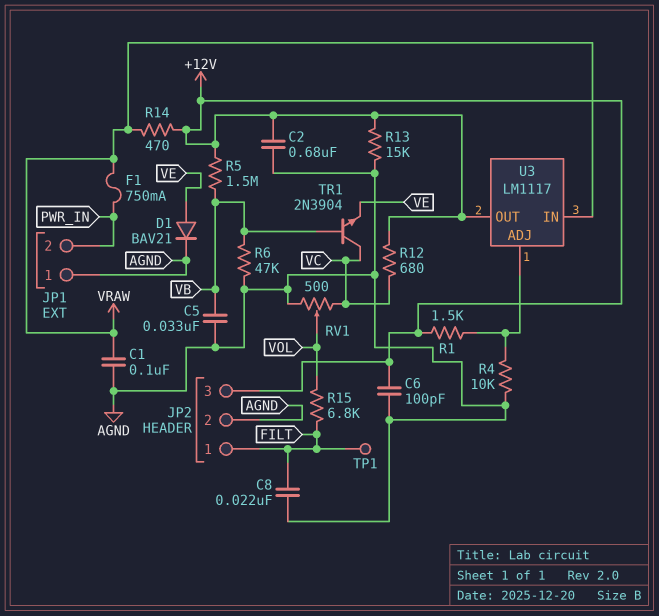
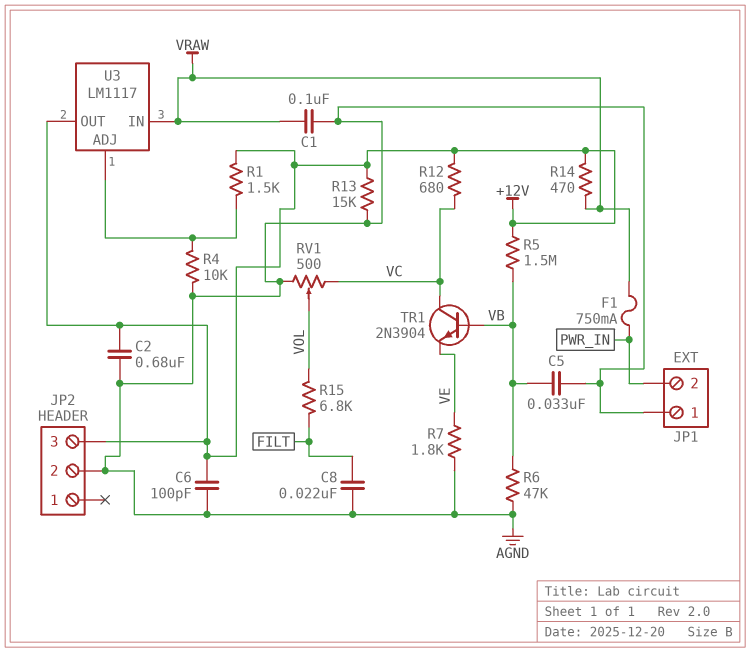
D1: diode BAV21 (A VE, K AGND) -> none
JP2 pin 1: FILT -> none
R7: none -> 1.8k (AGND, VE)
TP1: test point (FILT) -> none

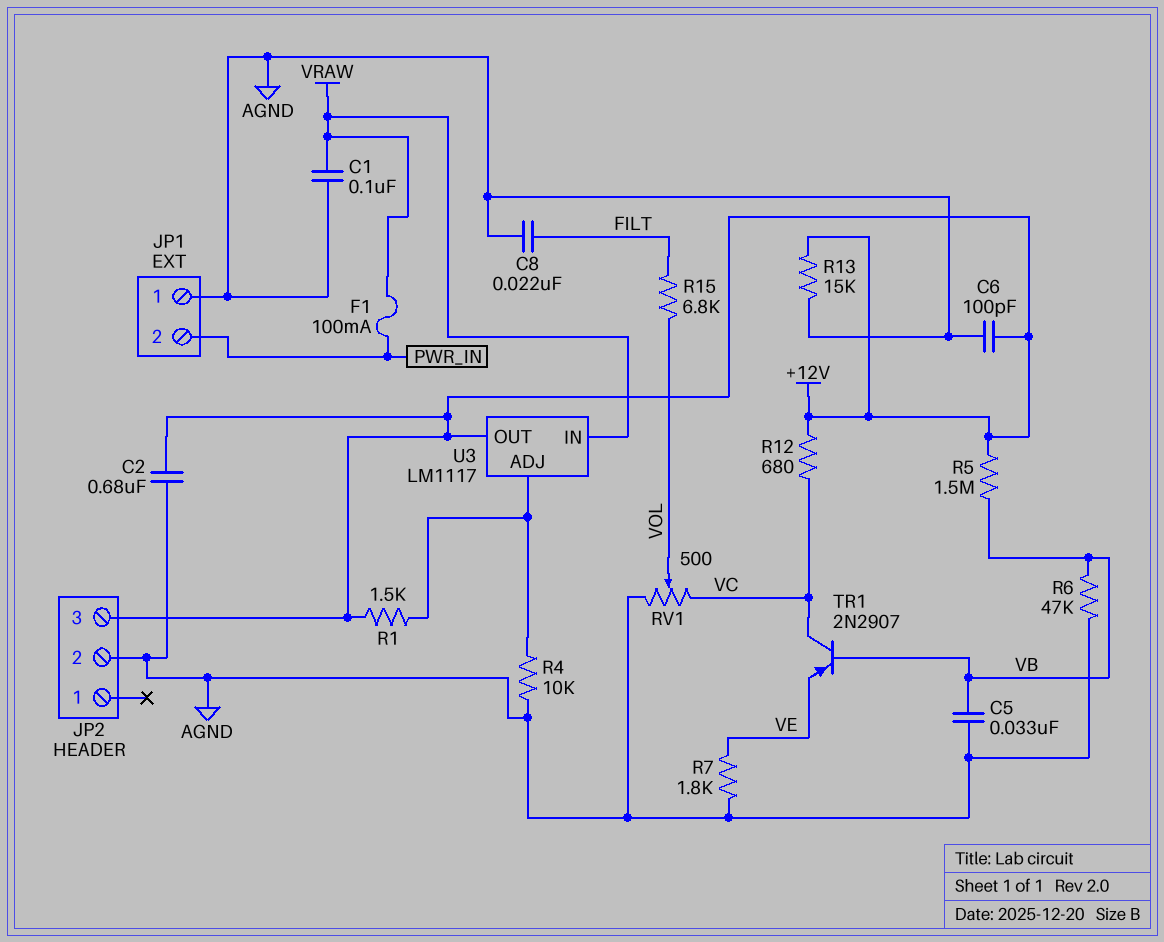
F1: 750mA (PWR_IN, VRAW) -> 100mA (PWR_IN, VRAW)
R14: 470 (+12V, VRAW) -> none
TR1: NPN 2N3904 (B VB, C VC, E VE) -> PNP 2N2907 (B VB, C VC, E VE)

